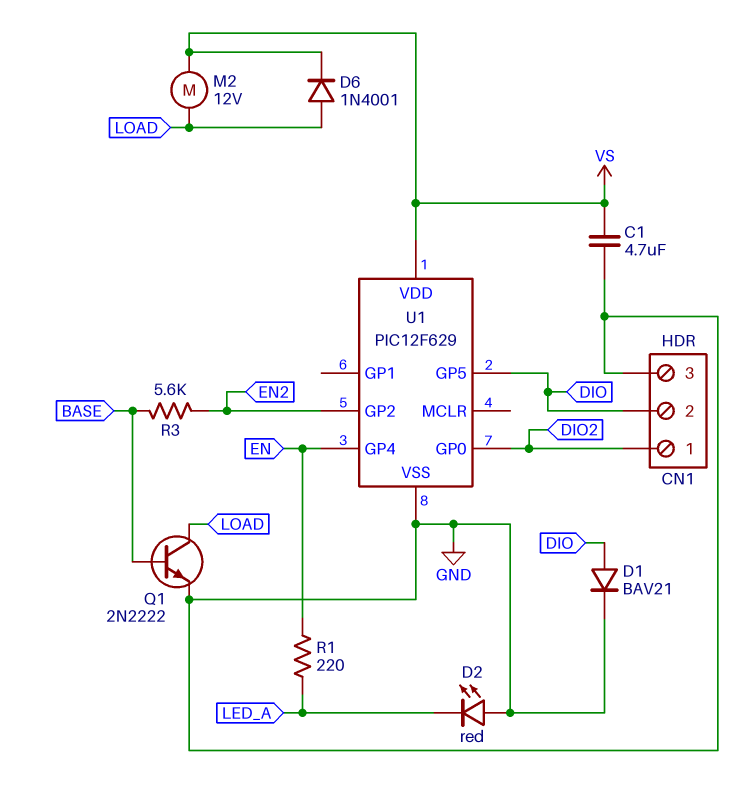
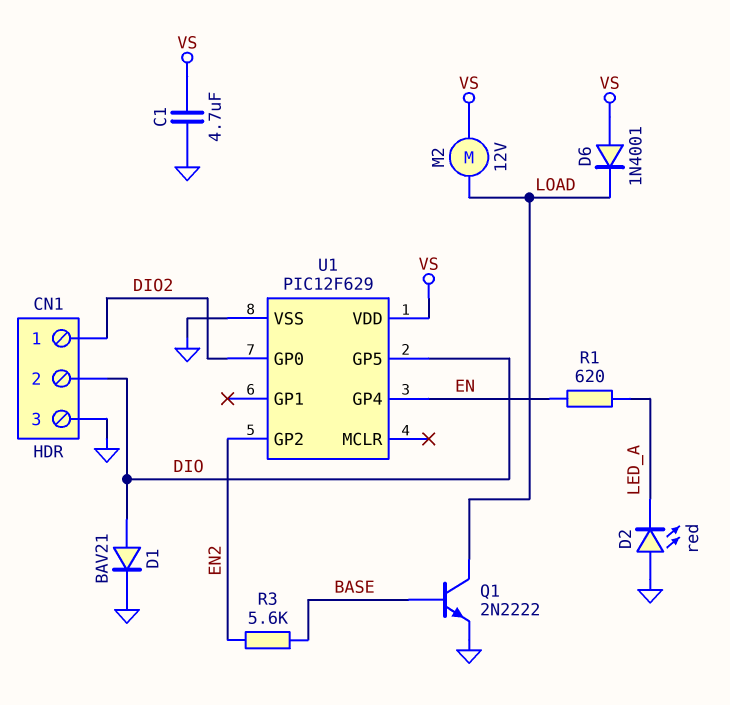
D6: diode 1N4001 (A LOAD, K VS) -> diode 1N4001 (A VS, K LOAD)
R1: 220 (EN, LED_A) -> 620 (EN, LED_A)

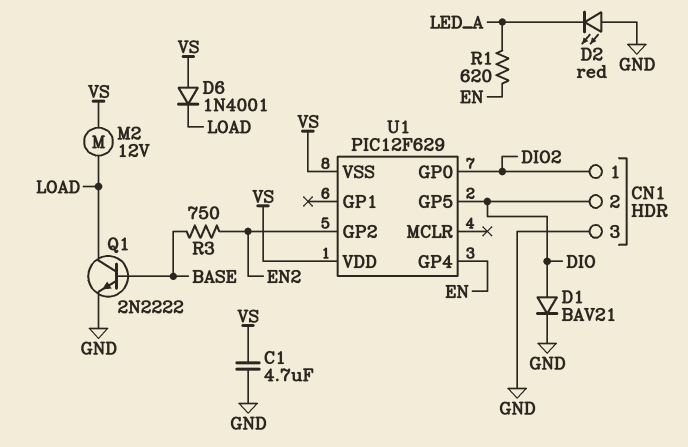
R3: 5.6k (BASE, EN2) -> 750 (BASE, EN2)
U1 pin VSS: GND -> VS

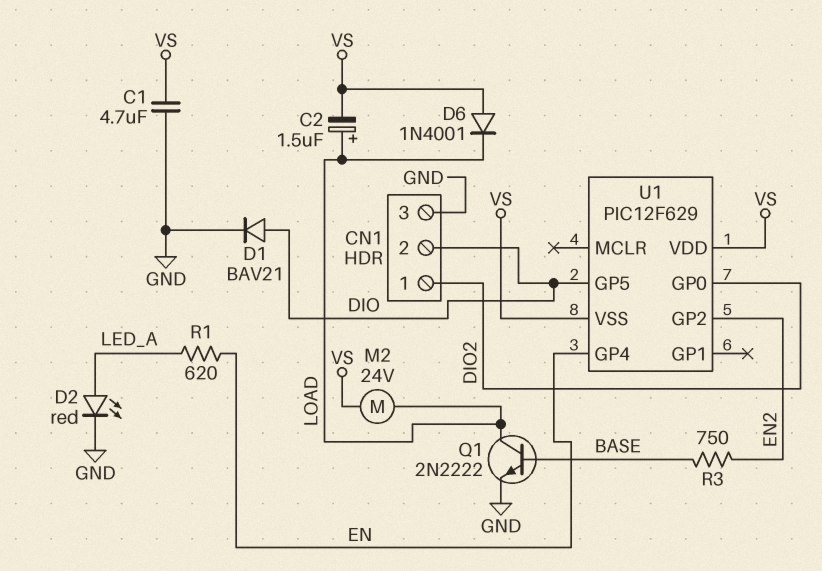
C2: none -> 1.5uF (plus LOAD, minus VS)
D2: LED red (A GND, K LED_A) -> LED red (A LED_A, K GND)
M2: motor 12V (LOAD, VS) -> motor 24V (LOAD, VS)

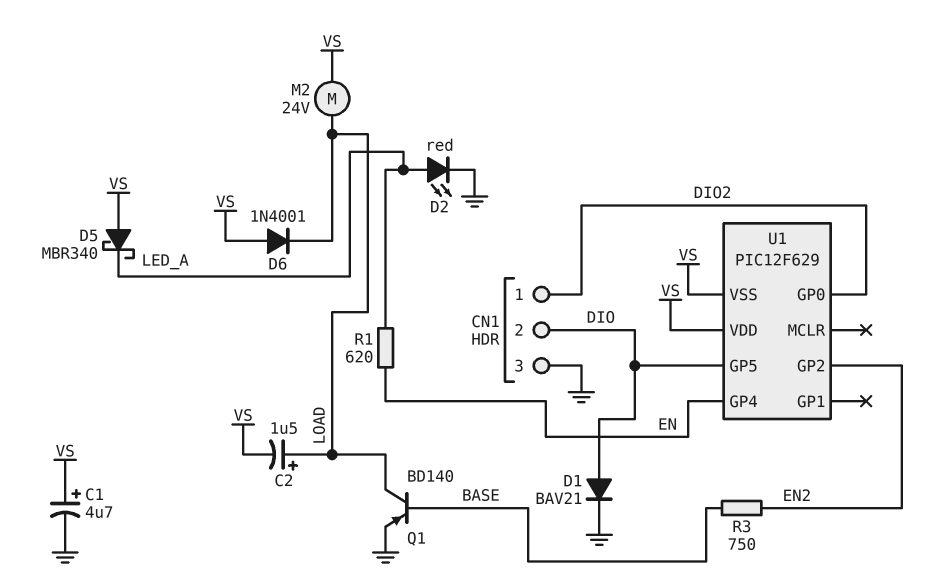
C1: 4.7uF (GND, VS) -> 4.7uF (plus VS, minus GND)
D5: none -> schottky MBR340 (A VS, K LED_A)
Q1: NPN 2N2222 (B BASE, C LOAD, E GND) -> PNP BD140 (B BASE, C LOAD, E GND)

